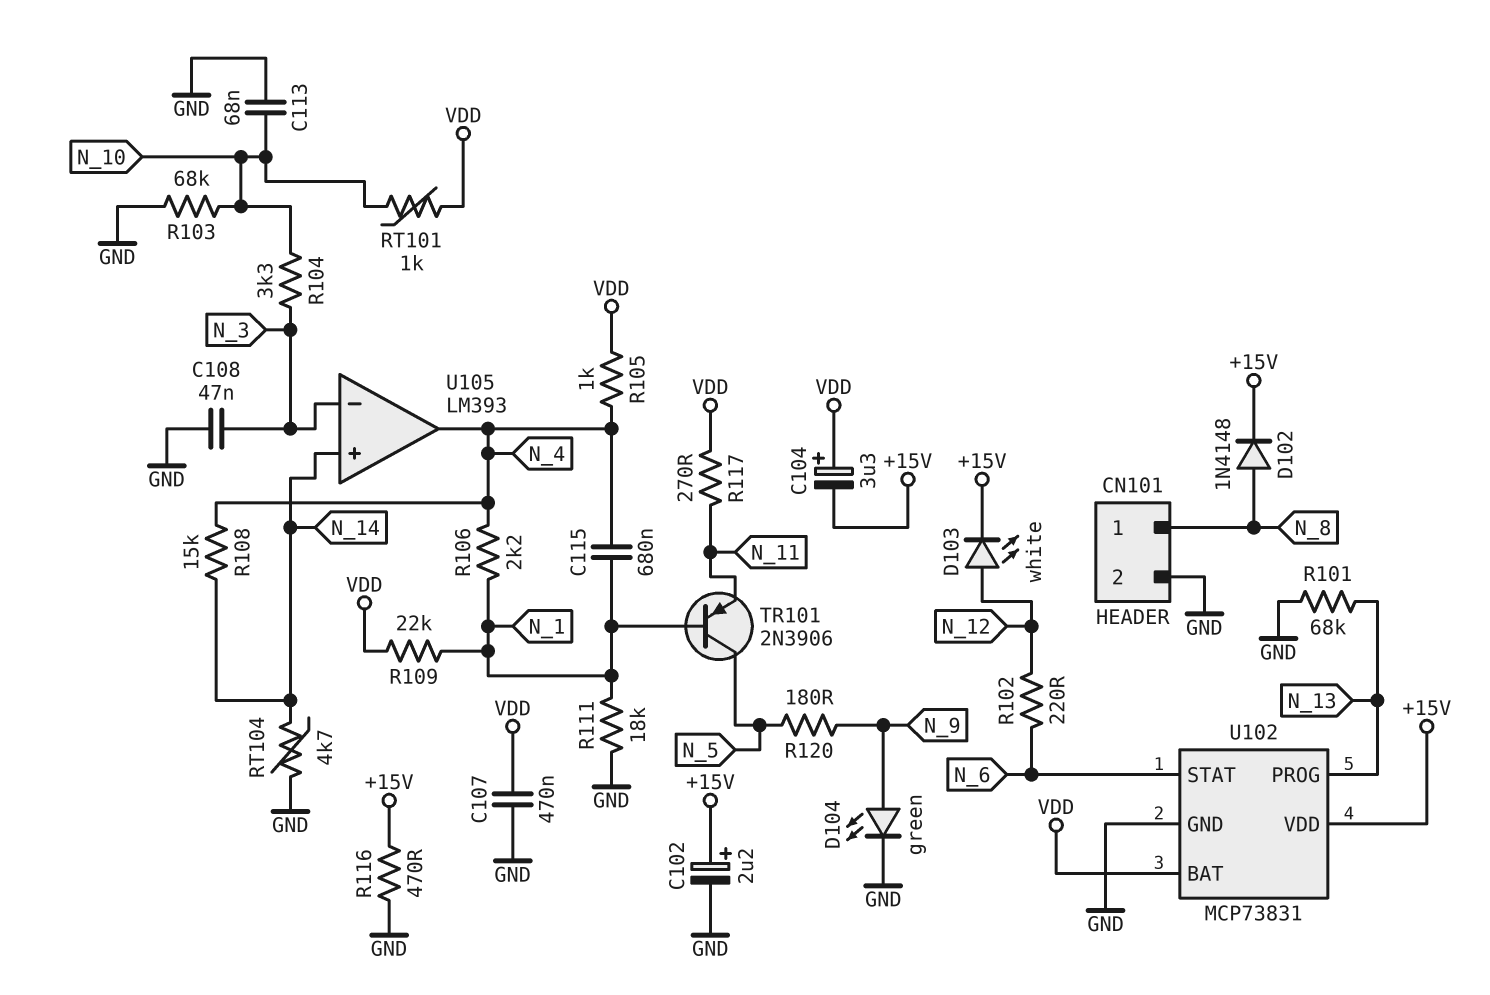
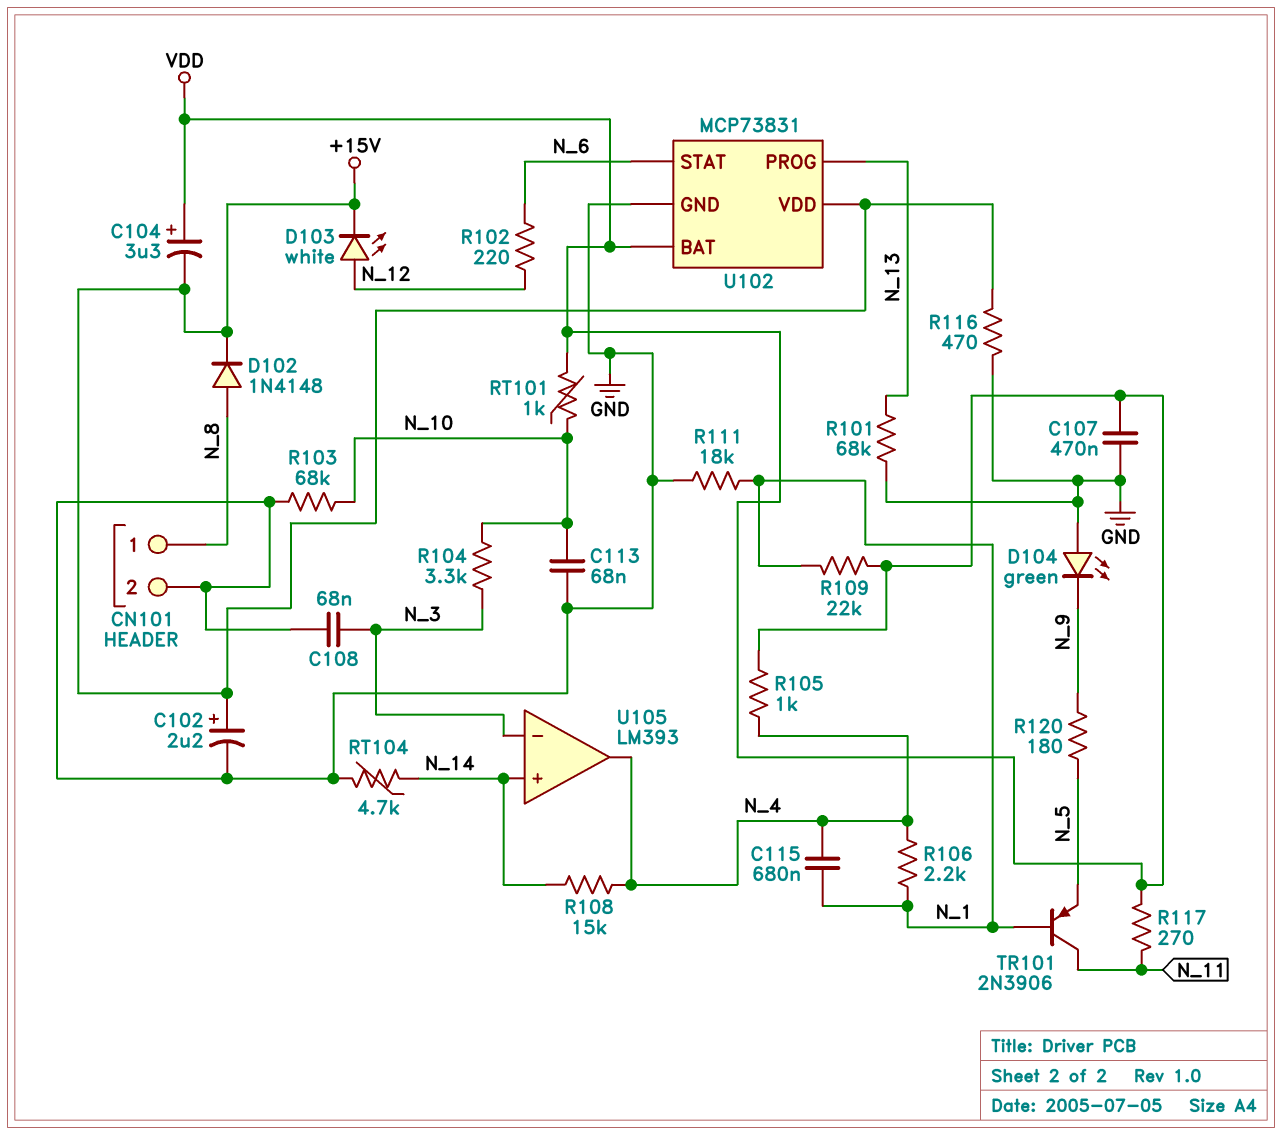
C108: 47nF (GND, N_3) -> 68nF (GND, N_3)
D104: LED green (A N_9, K GND) -> LED green (A GND, K N_9)
TR101: PNP 2N3906 (B N_1, C N_5, E N_11) -> PNP 2N3906 (B N_1, C N_11, E N_5)

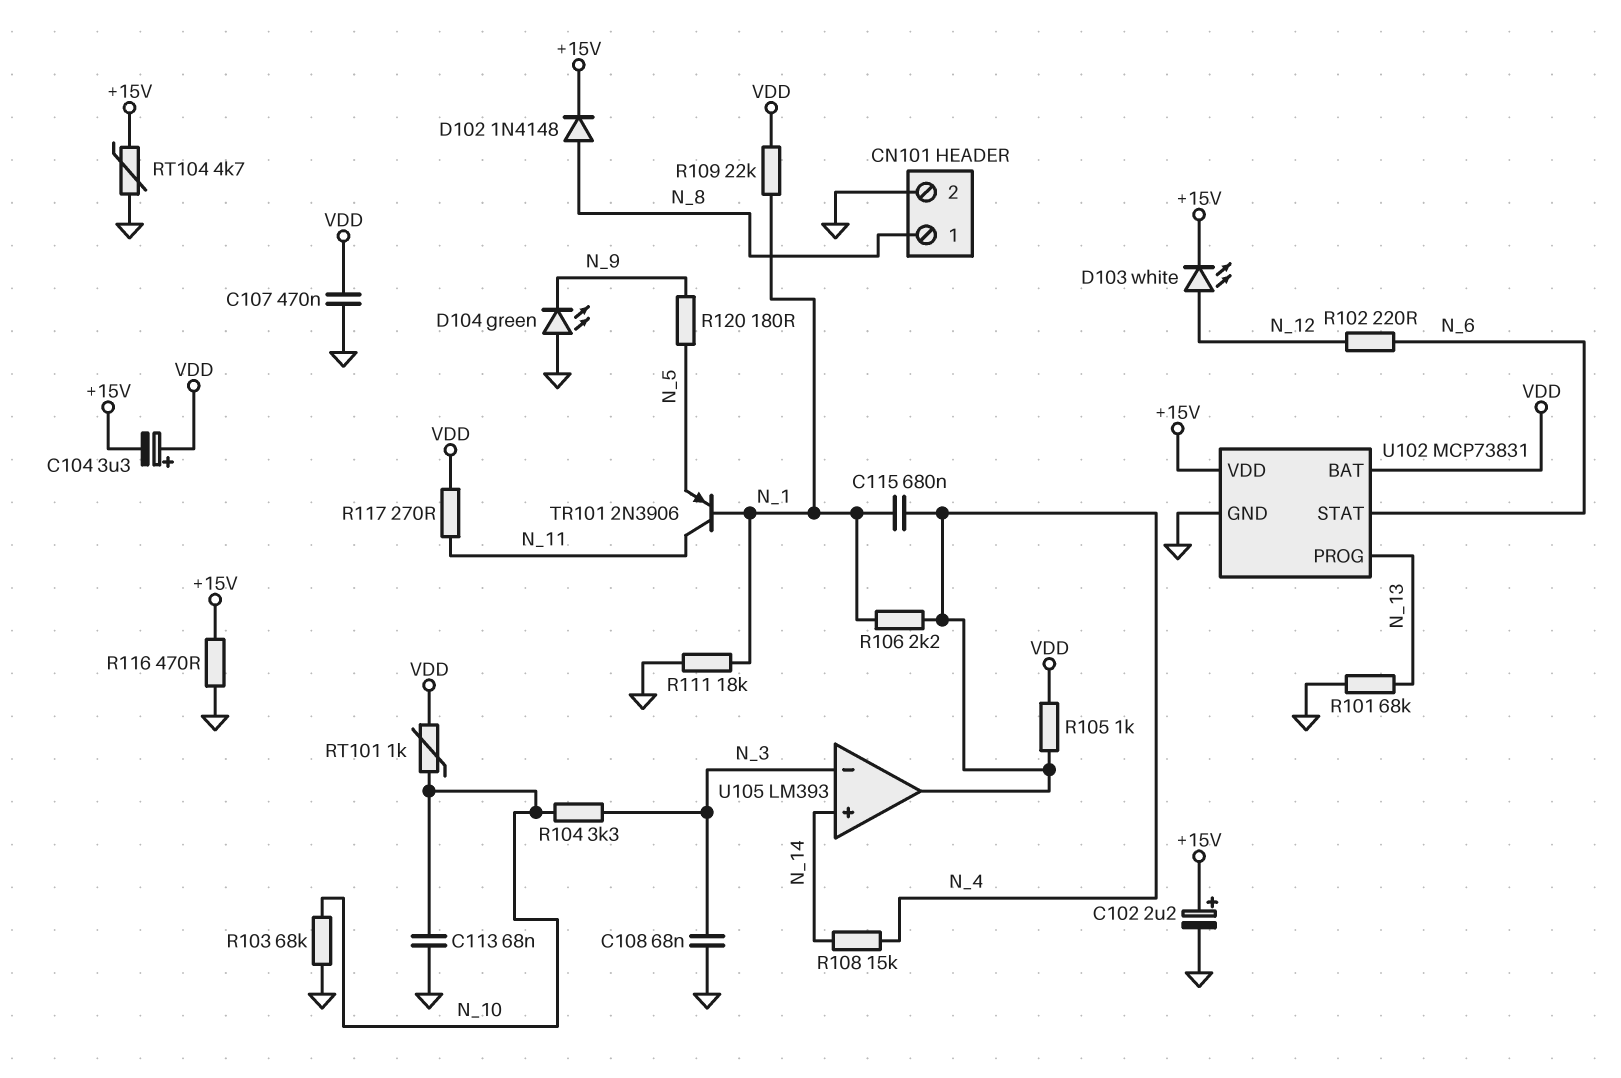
RT104: 4.7k (GND, N_14) -> 4.7k (+15V, GND)

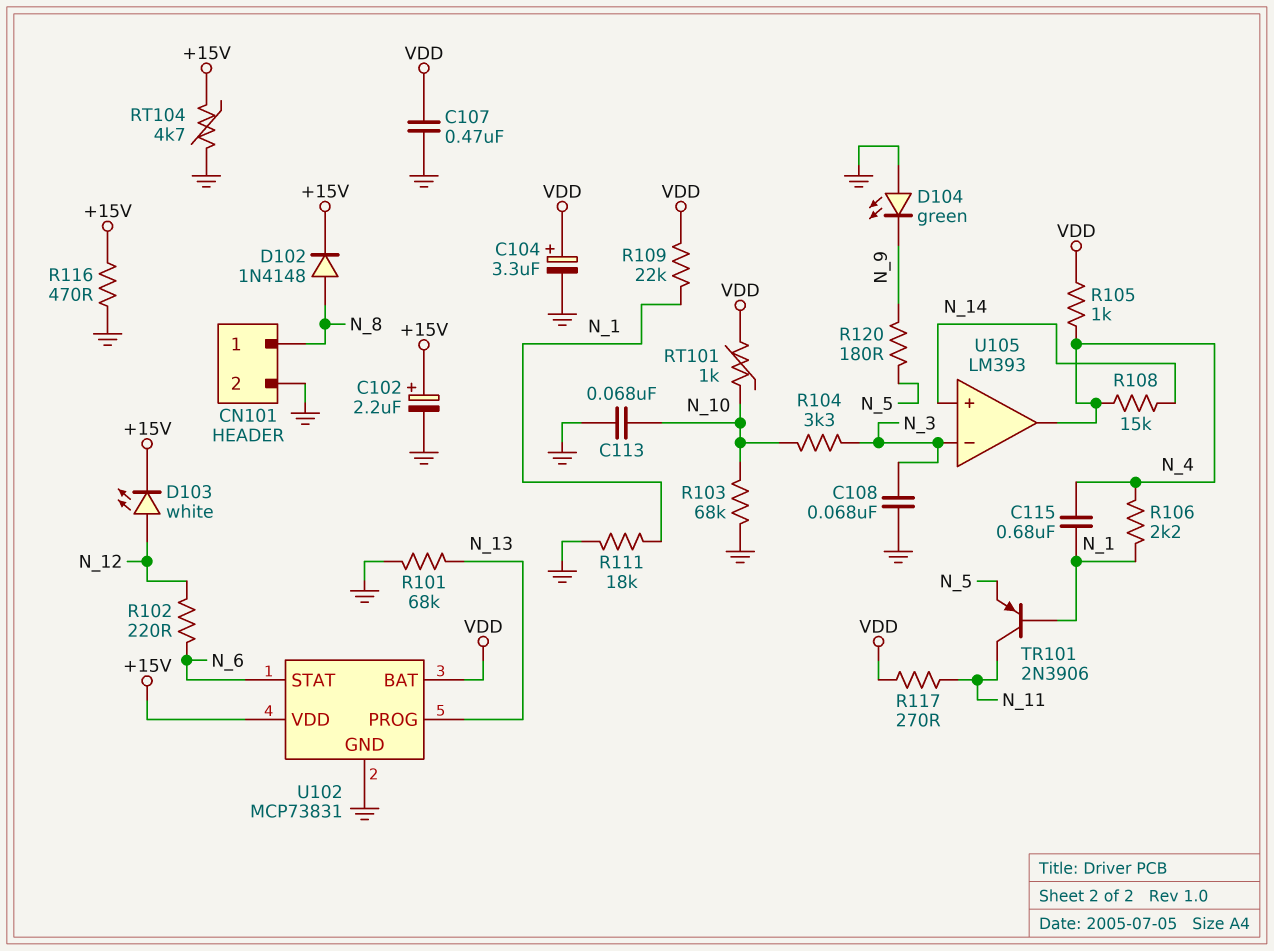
C104: 3.3uF (plus VDD, minus +15V) -> 3.3uF (plus VDD, minus GND)

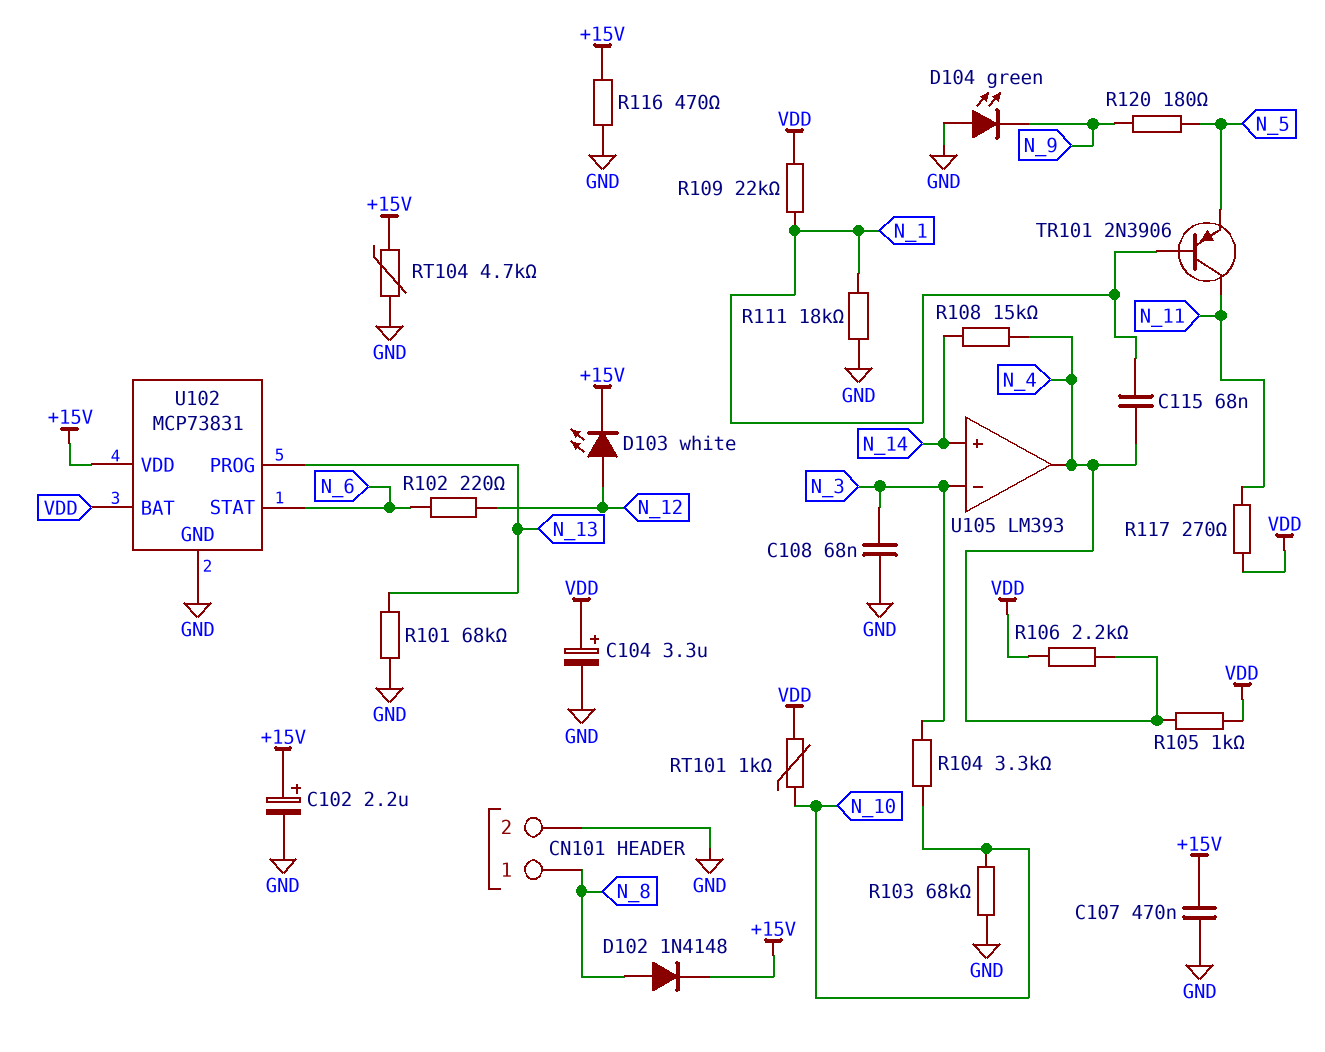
C107: 470nF (GND, VDD) -> 470nF (+15V, GND)
C113: 68nF (GND, N_10) -> none
C115: 680nF (N_1, N_4) -> 68nF (N_1, N_4)
R106: 2.2k (N_1, N_4) -> 2.2k (N_4, VDD)

